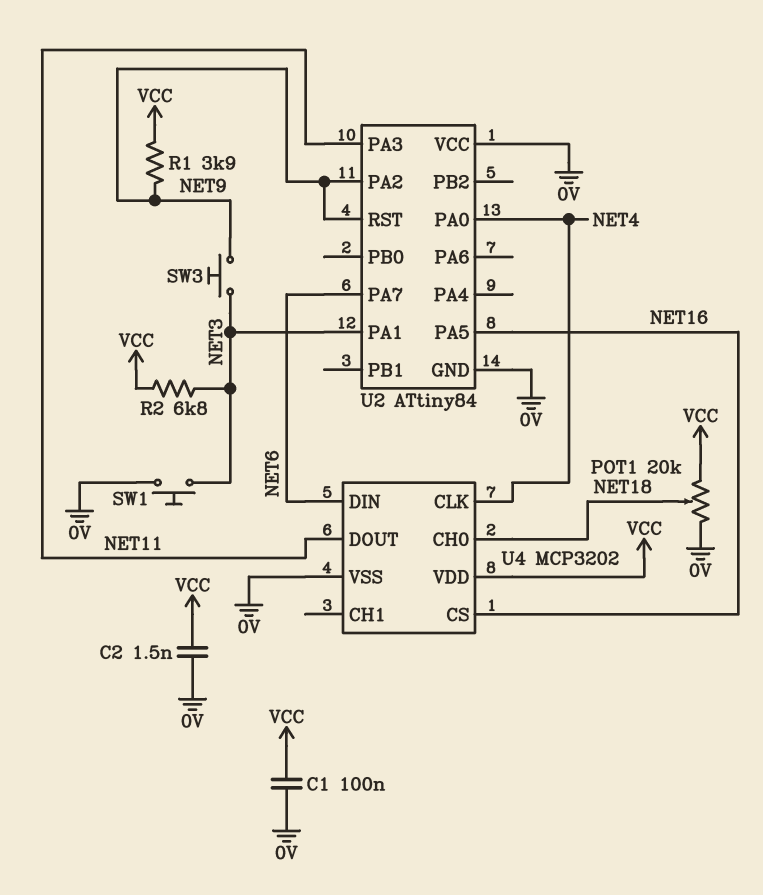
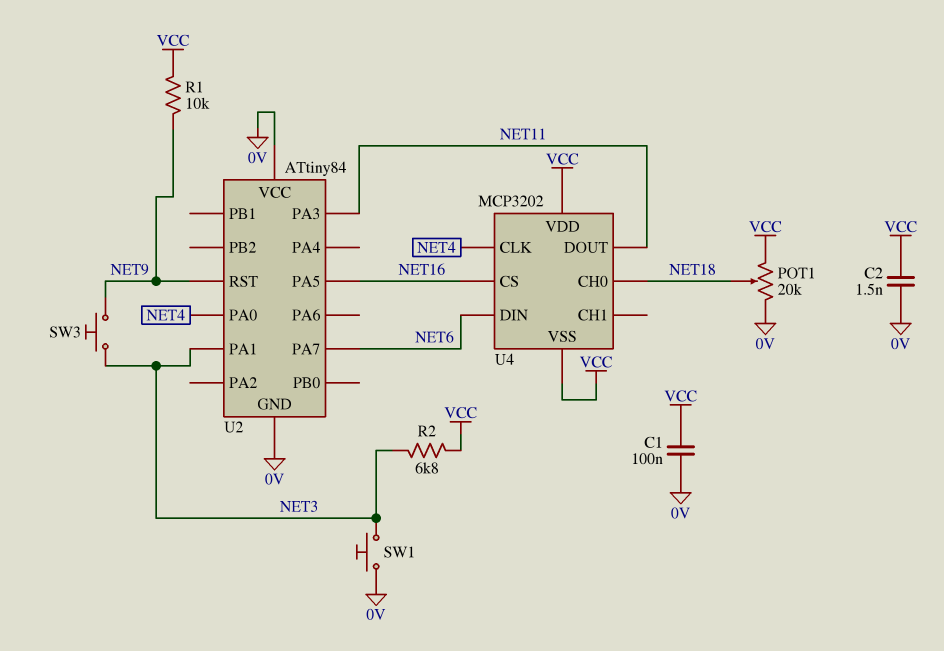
R1: 3.9k (NET9, VCC) -> 10k (NET9, VCC)
U2 pin PA2: NET9 -> none
U4 pin VSS: 0V -> VCC

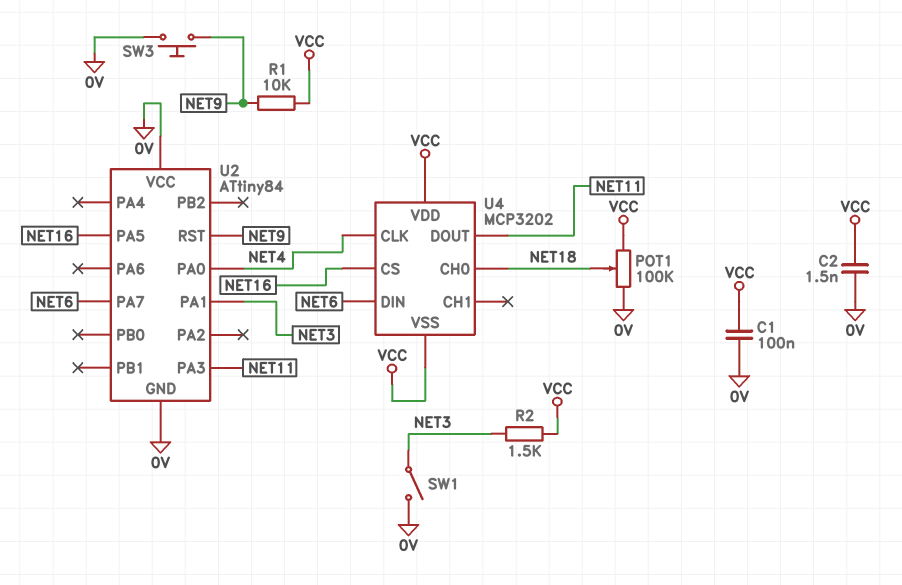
POT1: 20k (0V, VCC, wiper NET18) -> 100k (0V, VCC, wiper NET18)
R2: 6.8k (NET3, VCC) -> 1.5k (NET3, VCC)
SW1: button (0V, NET3) -> switch (0V, NET3)
SW3: button (NET3, NET9) -> button (0V, NET9)

